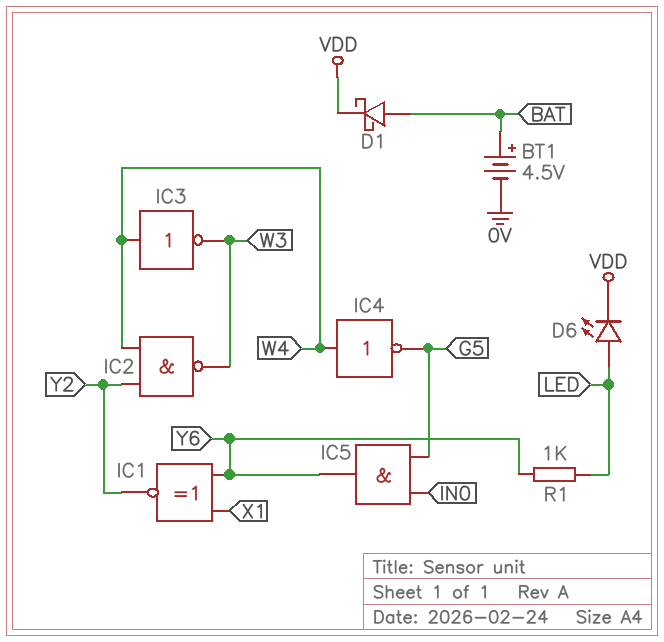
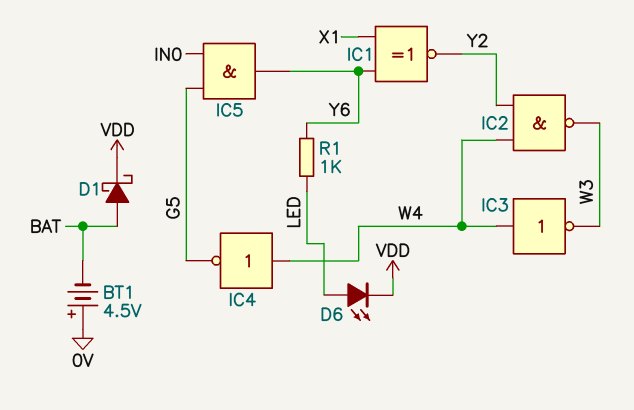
BT1: 4.5V (plus BAT, minus 0V) -> 4.5V (plus 0V, minus BAT)

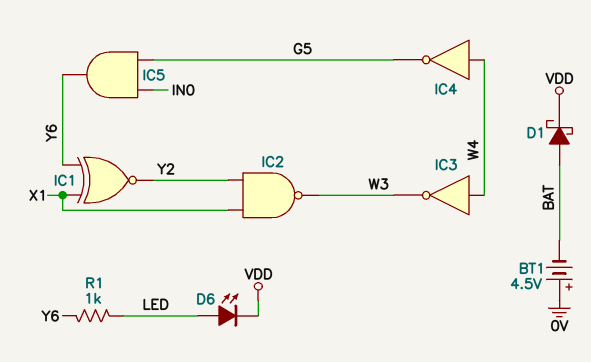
IC2: NAND (in W4, in Y2, out W3) -> NAND (in X1, in Y2, out W3)

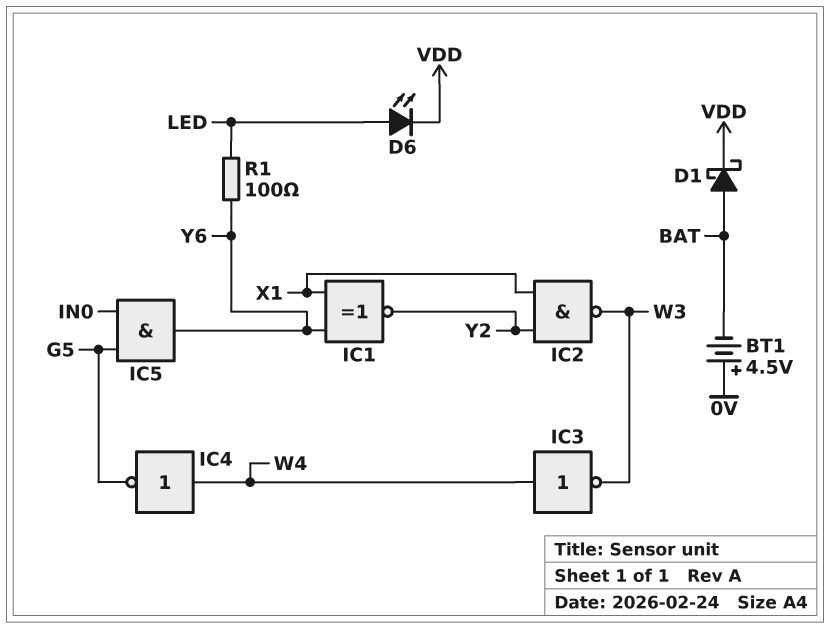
R1: 1k (LED, Y6) -> 100 (LED, Y6)

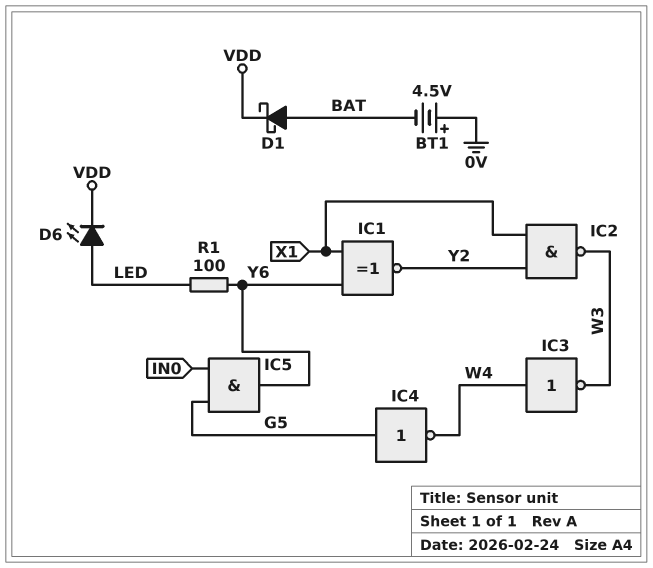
IC4: NOT (in W4, out G5) -> NOT (in G5, out W4)

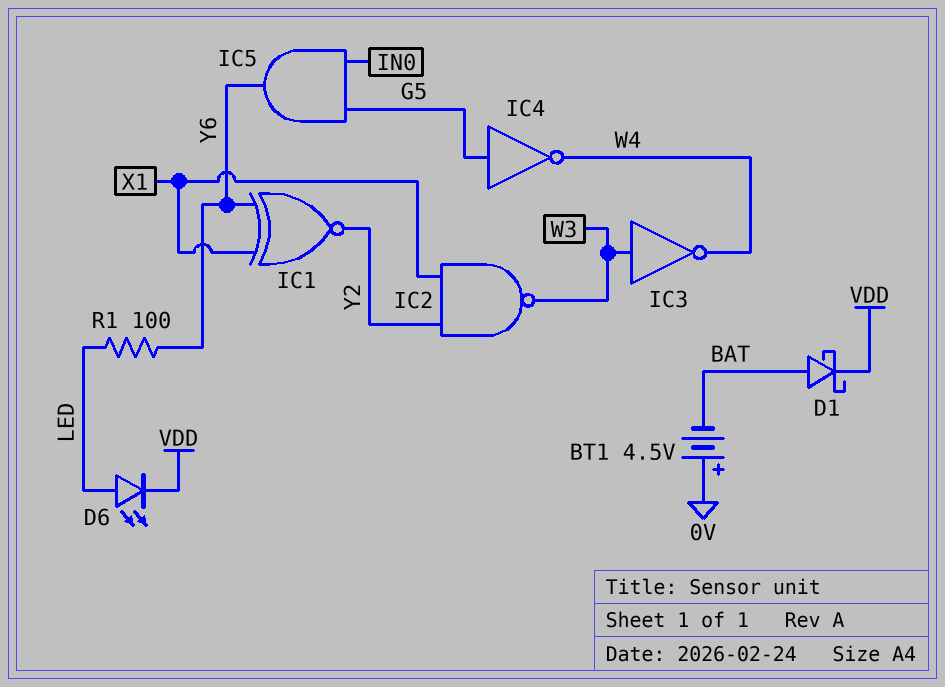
IC3: NOT (in W4, out W3) -> NOT (in W3, out W4)

